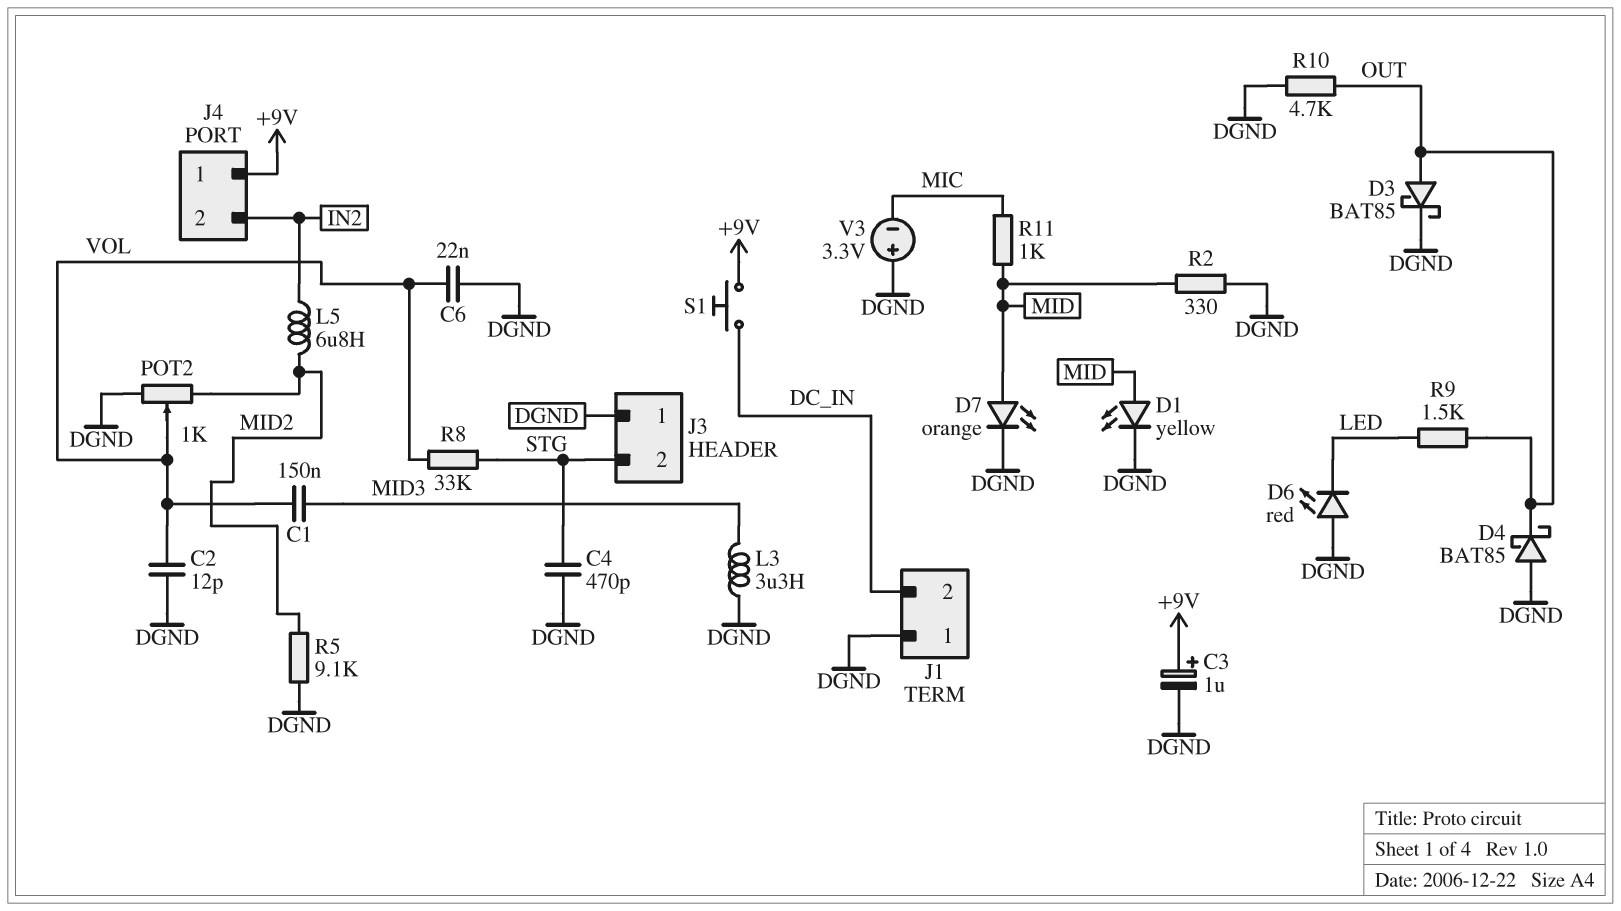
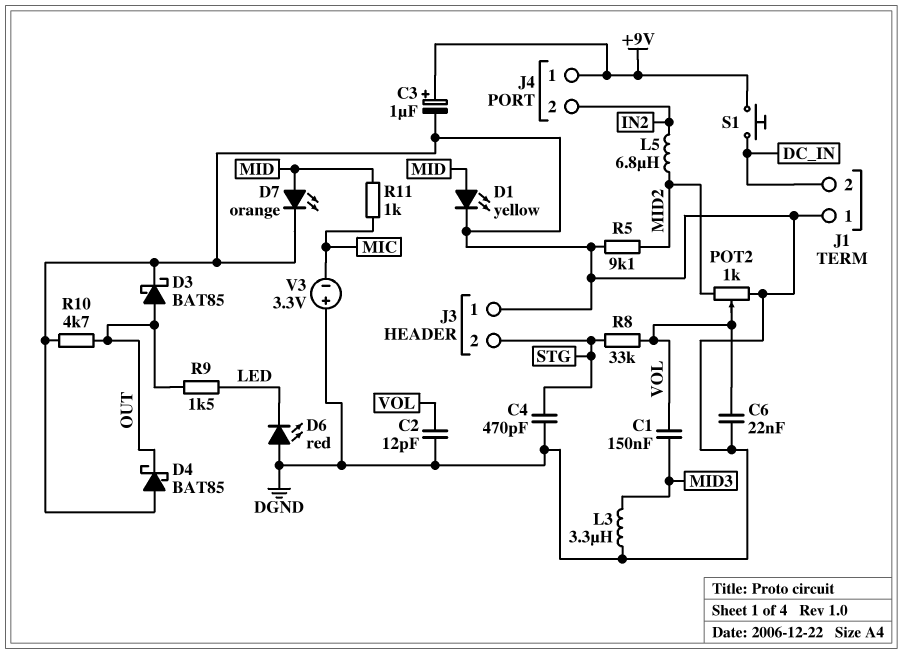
R2: 330 (DGND, MID) -> none

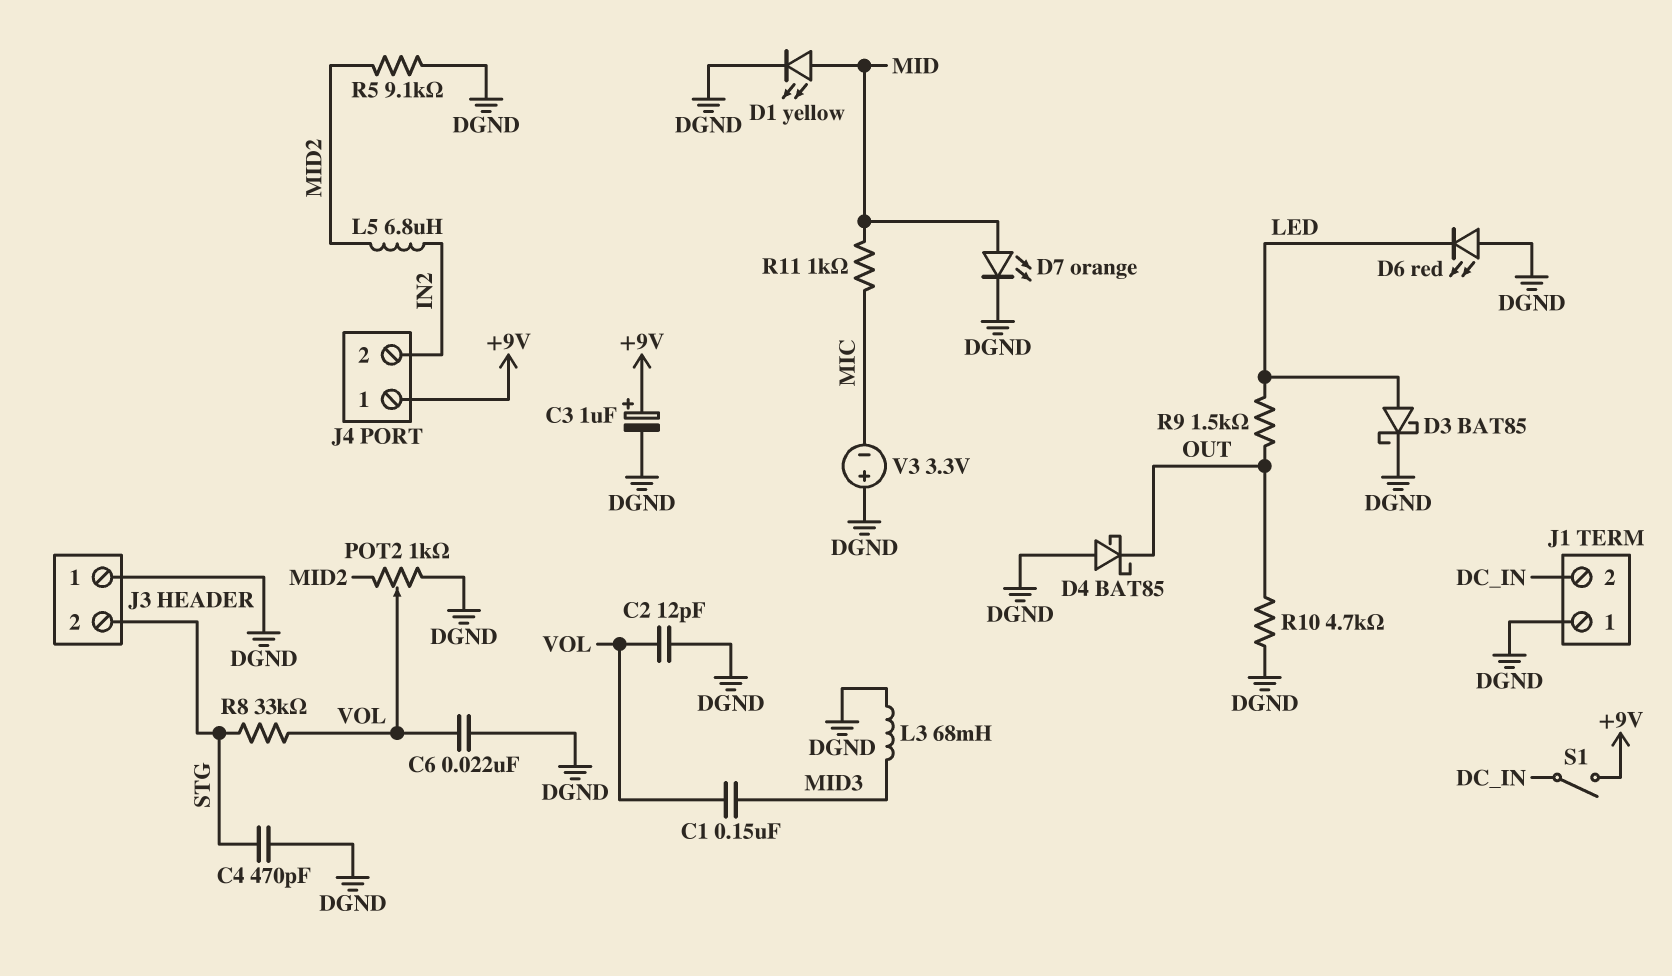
D3: schottky BAT85 (A OUT, K DGND) -> schottky BAT85 (A LED, K DGND)
L3: 3.3uH (DGND, MID3) -> 68mH (DGND, MID3)
S1: button (+9V, DC_IN) -> switch (+9V, DC_IN)

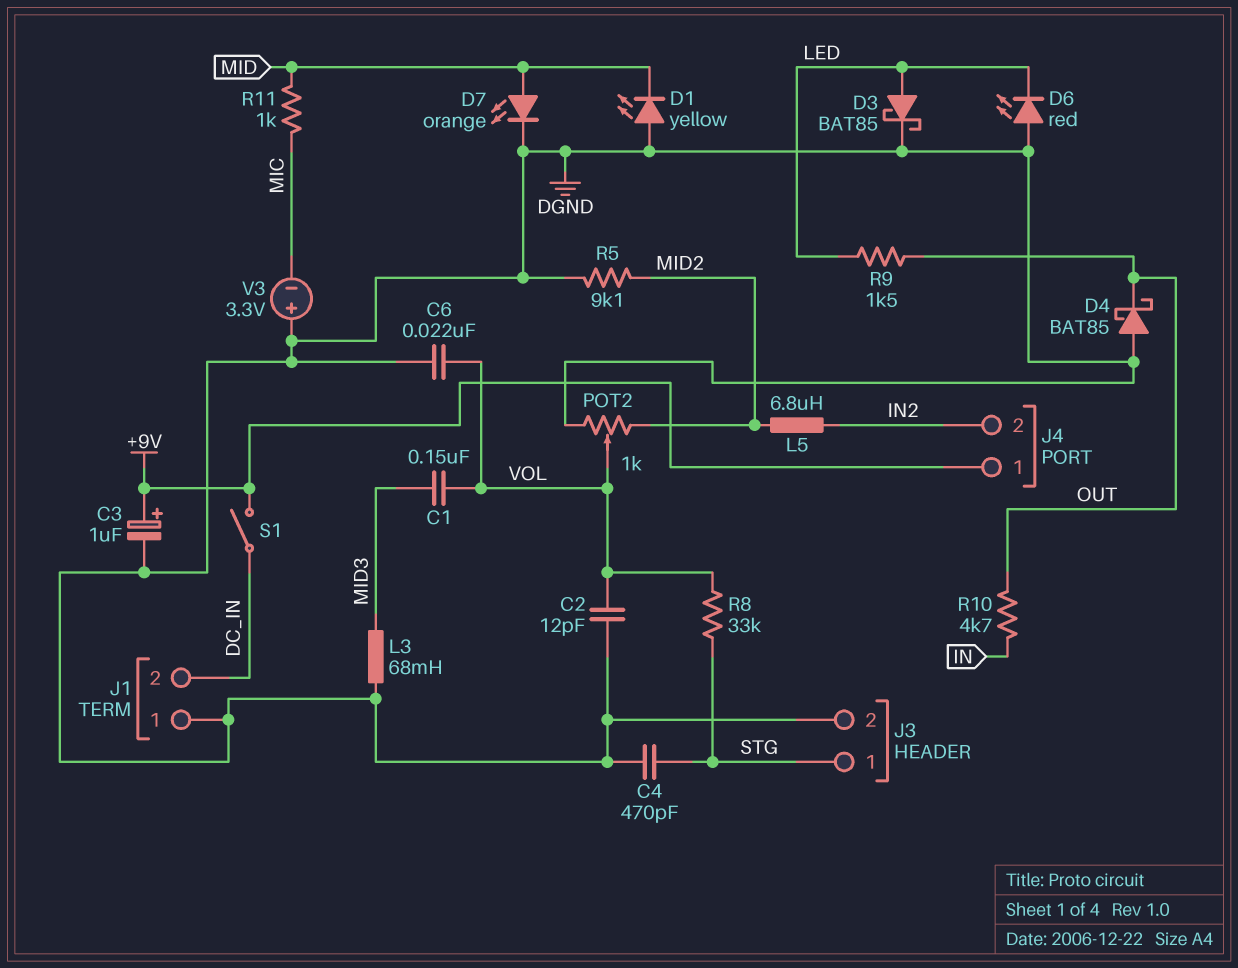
D1: LED yellow (A MID, K DGND) -> LED yellow (A DGND, K MID)
J3 pin 1: DGND -> STG
J3 pin 2: STG -> DGND
R10: 4.7k (DGND, OUT) -> 4.7k (IN, OUT)

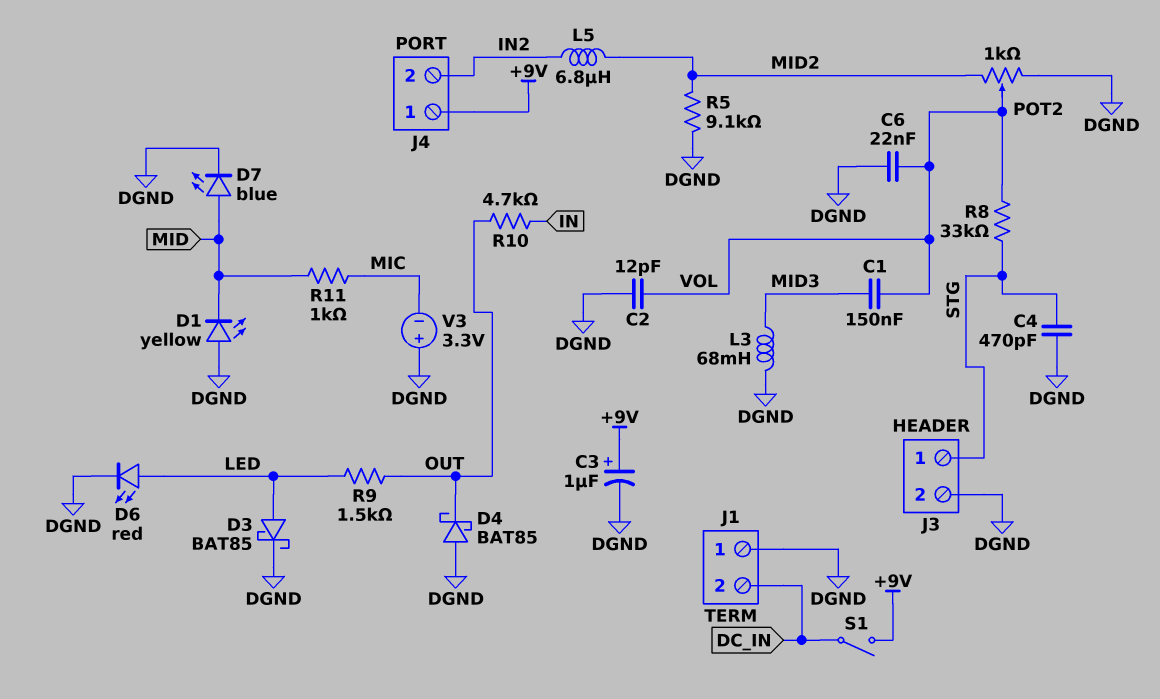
D6: LED red (A DGND, K LED) -> LED red (A LED, K DGND)
D7: LED orange (A MID, K DGND) -> LED blue (A MID, K DGND)

